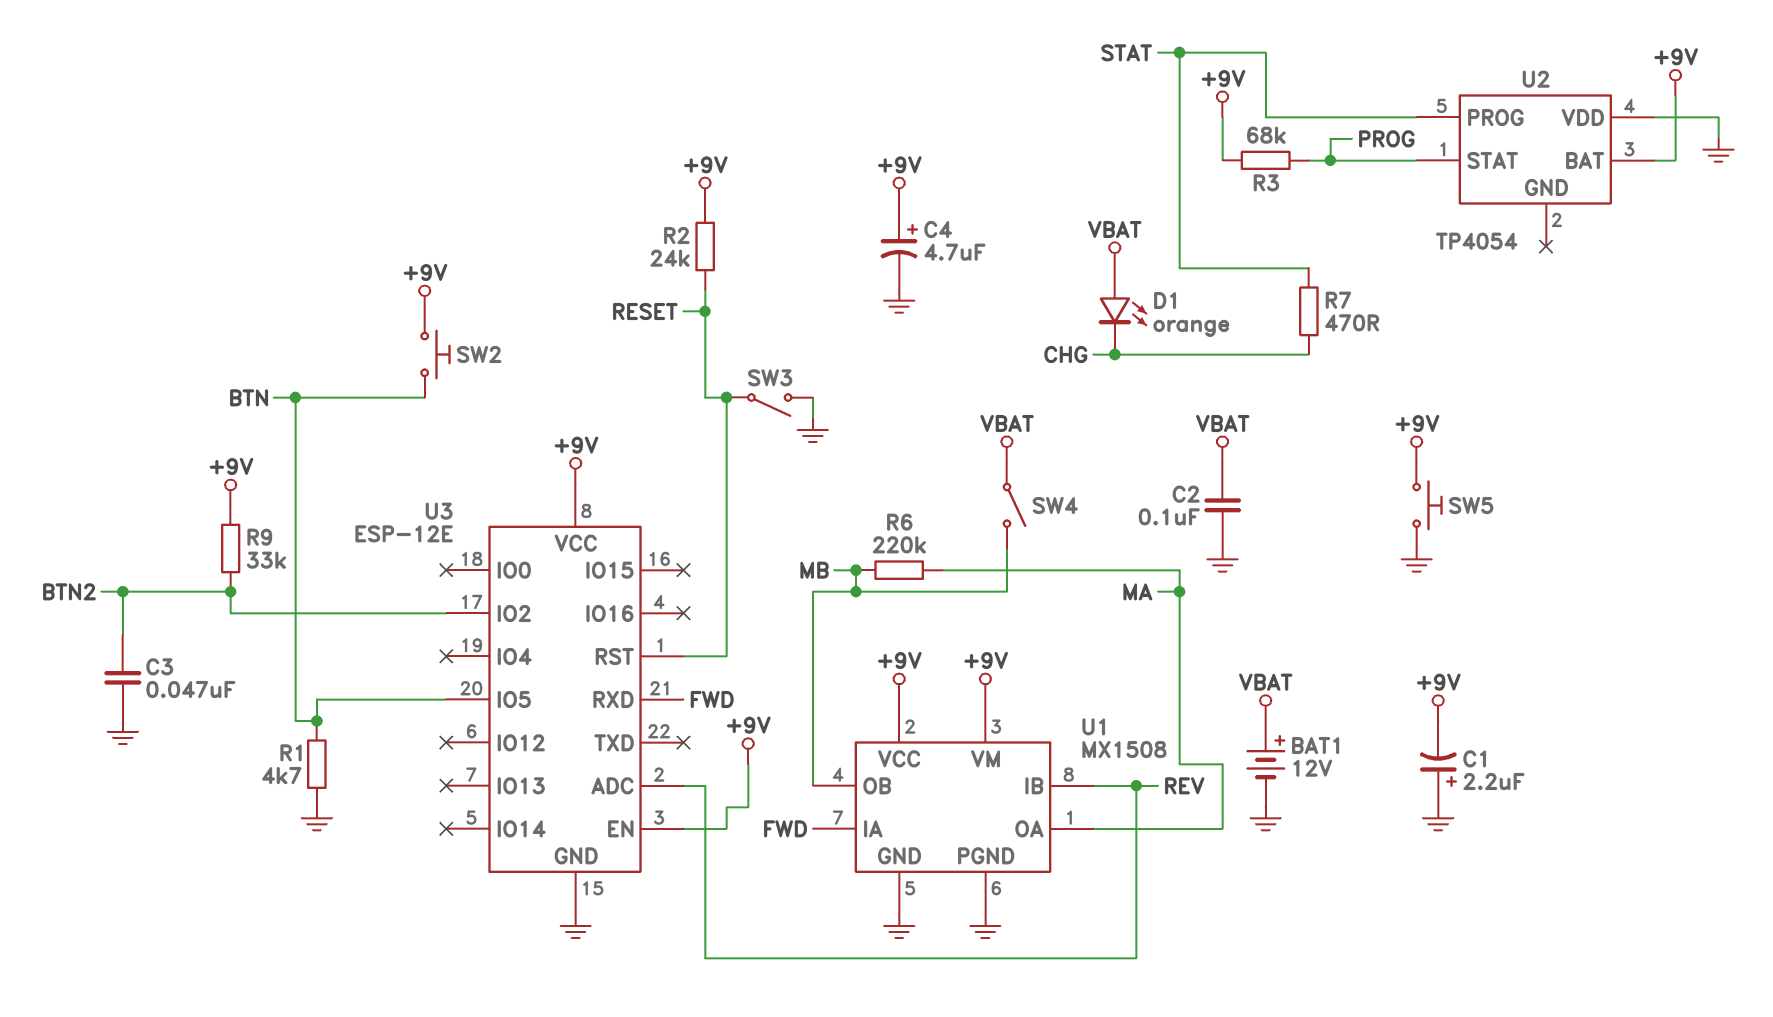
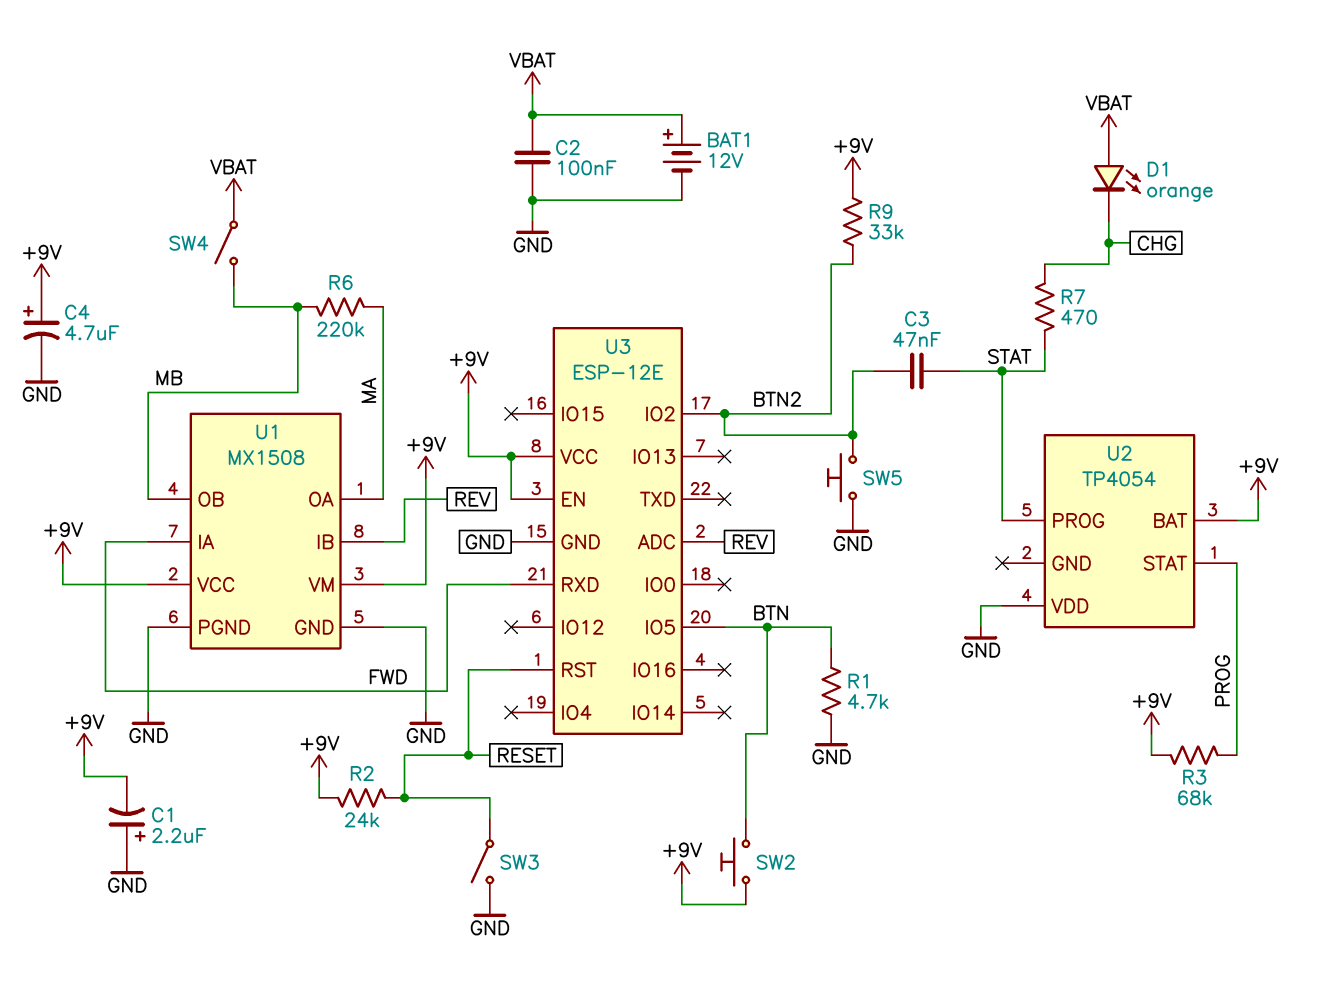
C3: 47nF (BTN2, GND) -> 47nF (BTN2, STAT)
SW5: button (+9V, GND) -> button (BTN2, GND)

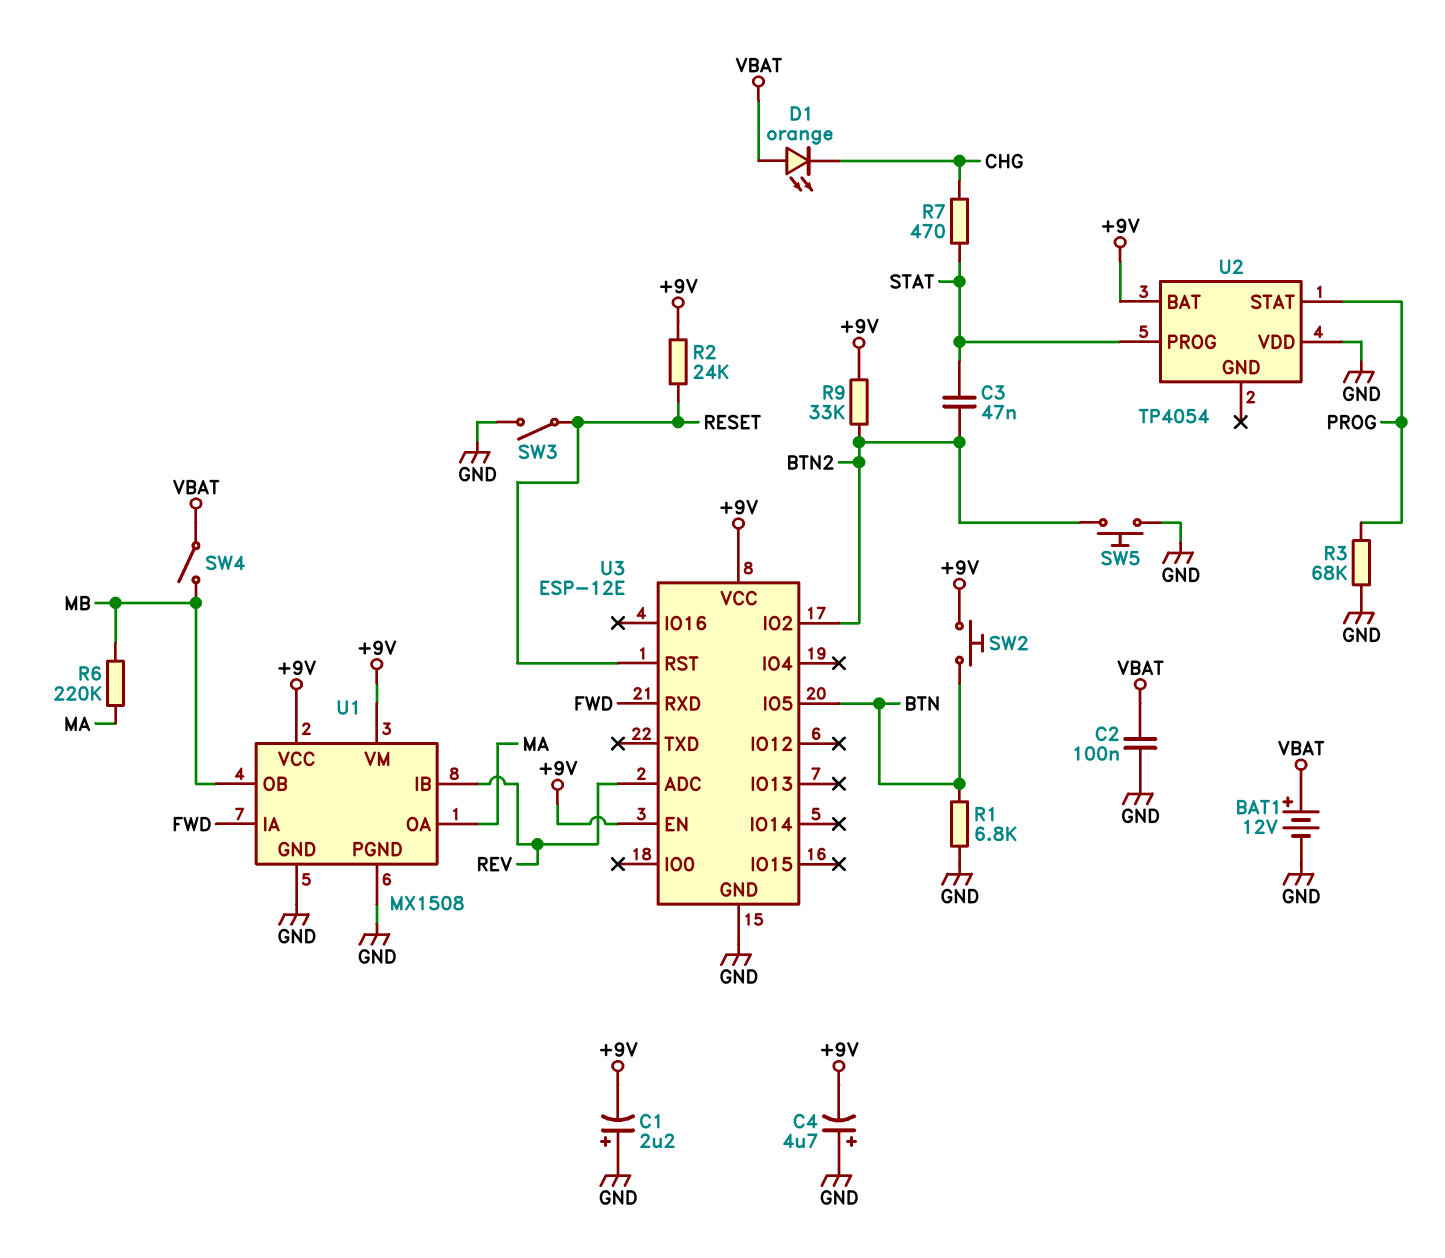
C4: 4.7uF (plus +9V, minus GND) -> 4.7uF (plus GND, minus +9V)
R1: 4.7k (BTN, GND) -> 6.8k (BTN, GND)
R3: 68k (+9V, PROG) -> 68k (GND, PROG)

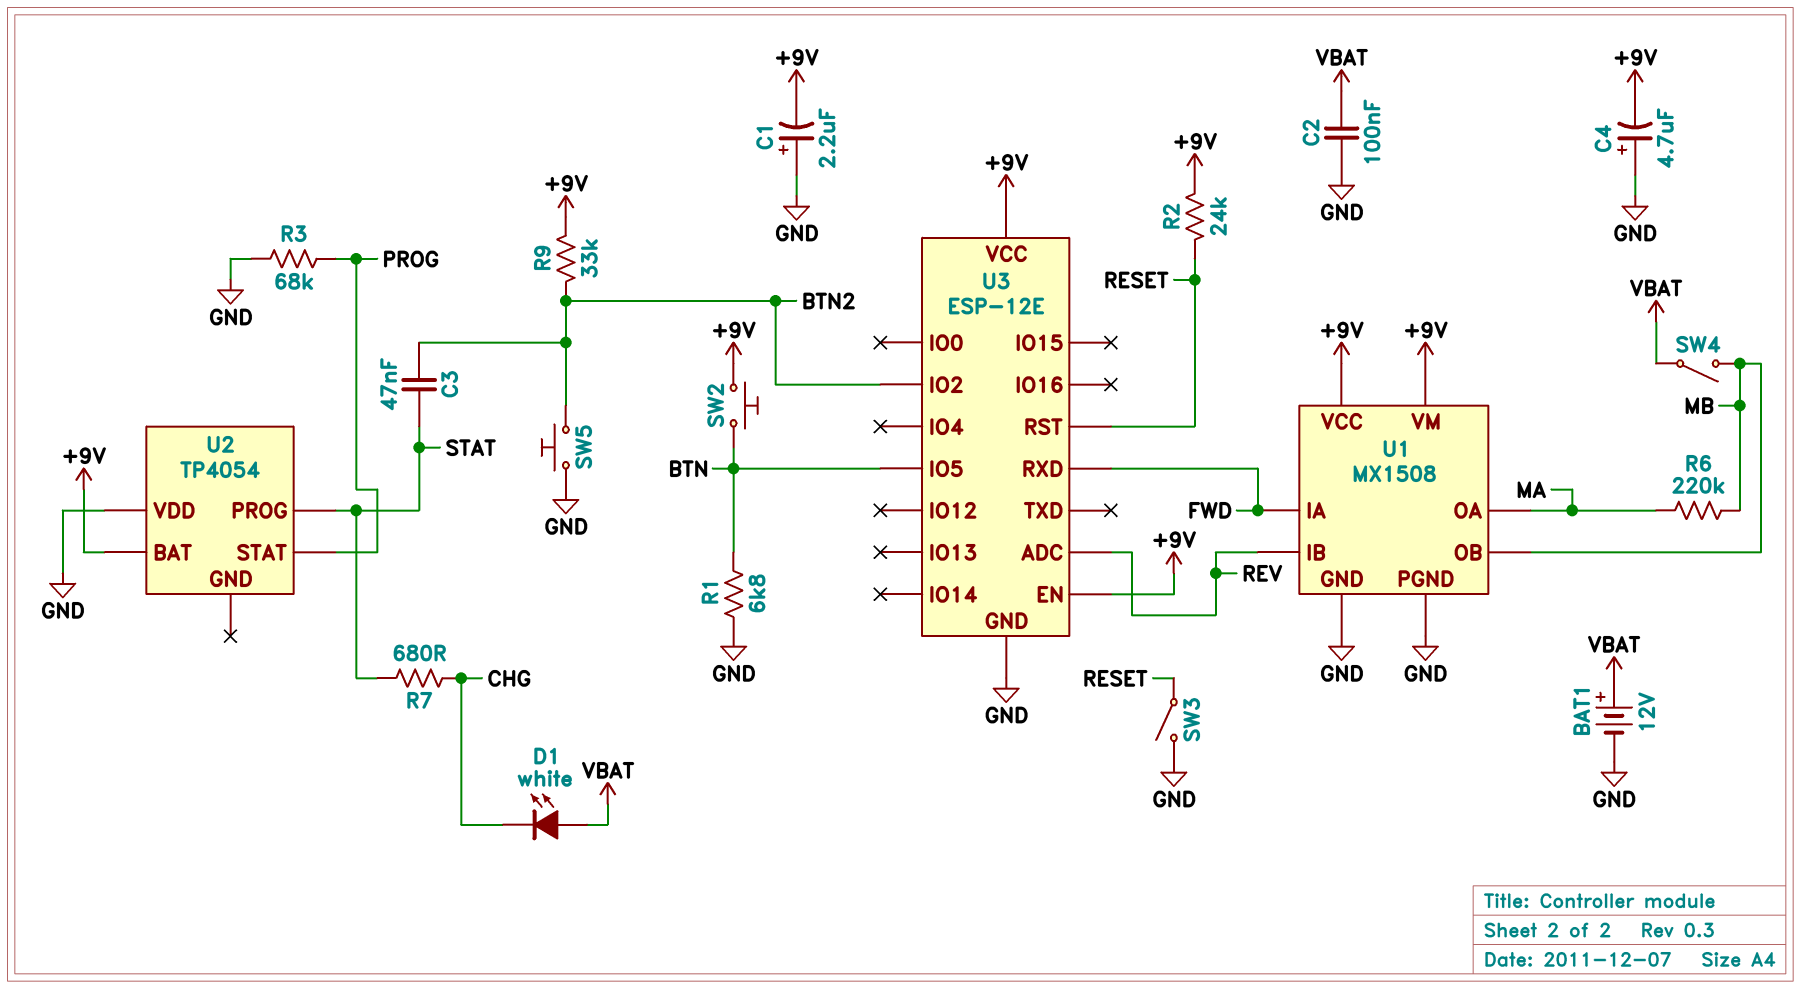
D1: LED orange (A VBAT, K CHG) -> LED white (A VBAT, K CHG)
R7: 470 (CHG, STAT) -> 680 (CHG, STAT)

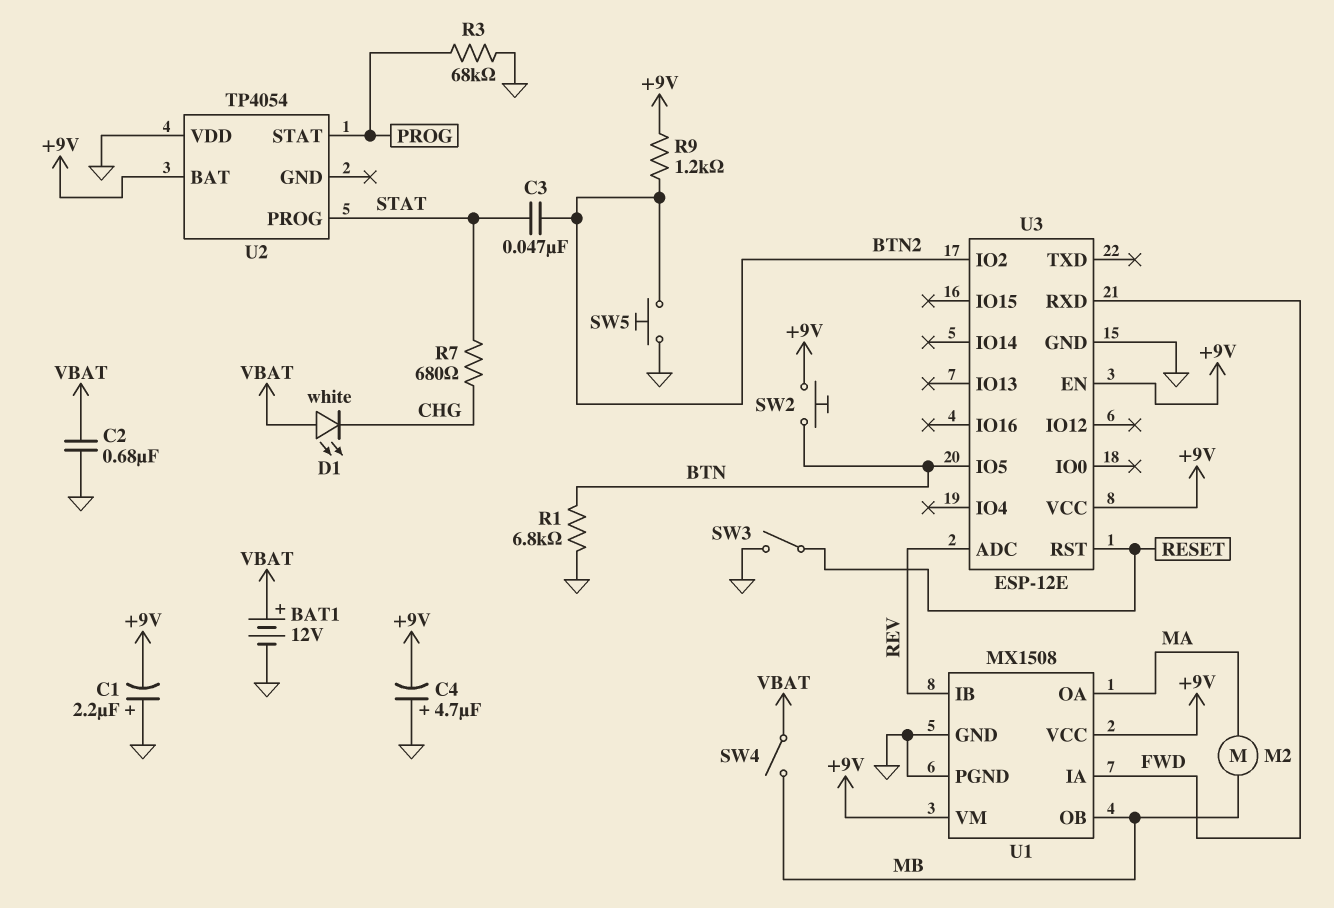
C2: 100nF (GND, VBAT) -> 680nF (GND, VBAT)
M2: none -> motor (MA, MB)
R2: 24k (+9V, RESET) -> none
R6: 220k (MA, MB) -> none
R9: 33k (+9V, BTN2) -> 1.2k (+9V, BTN2)

